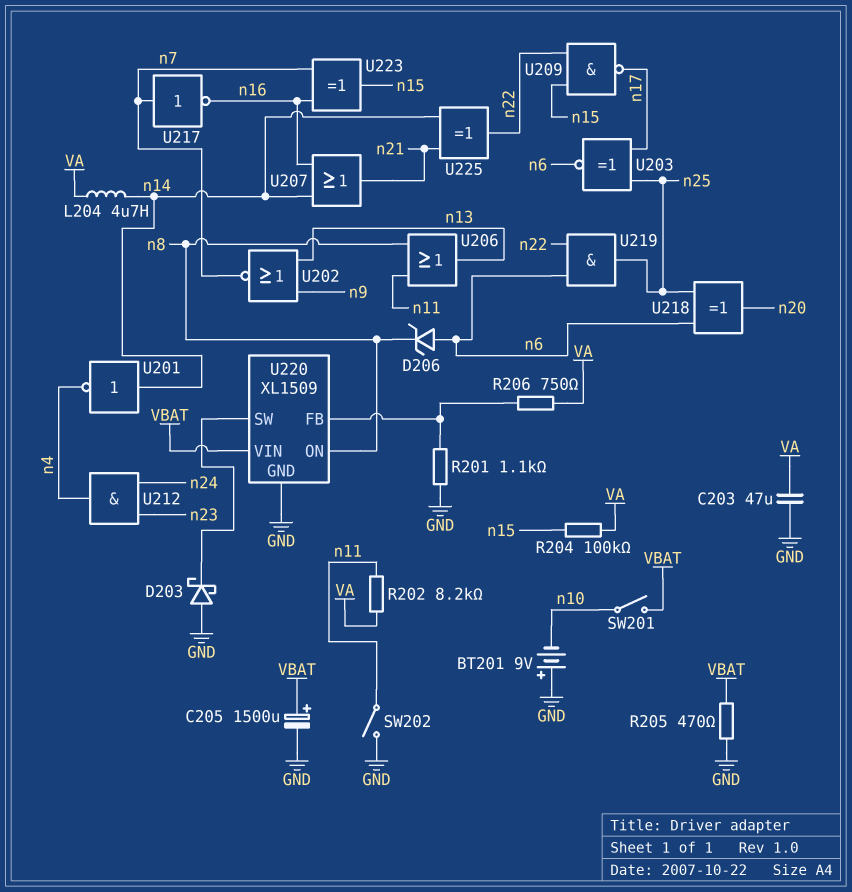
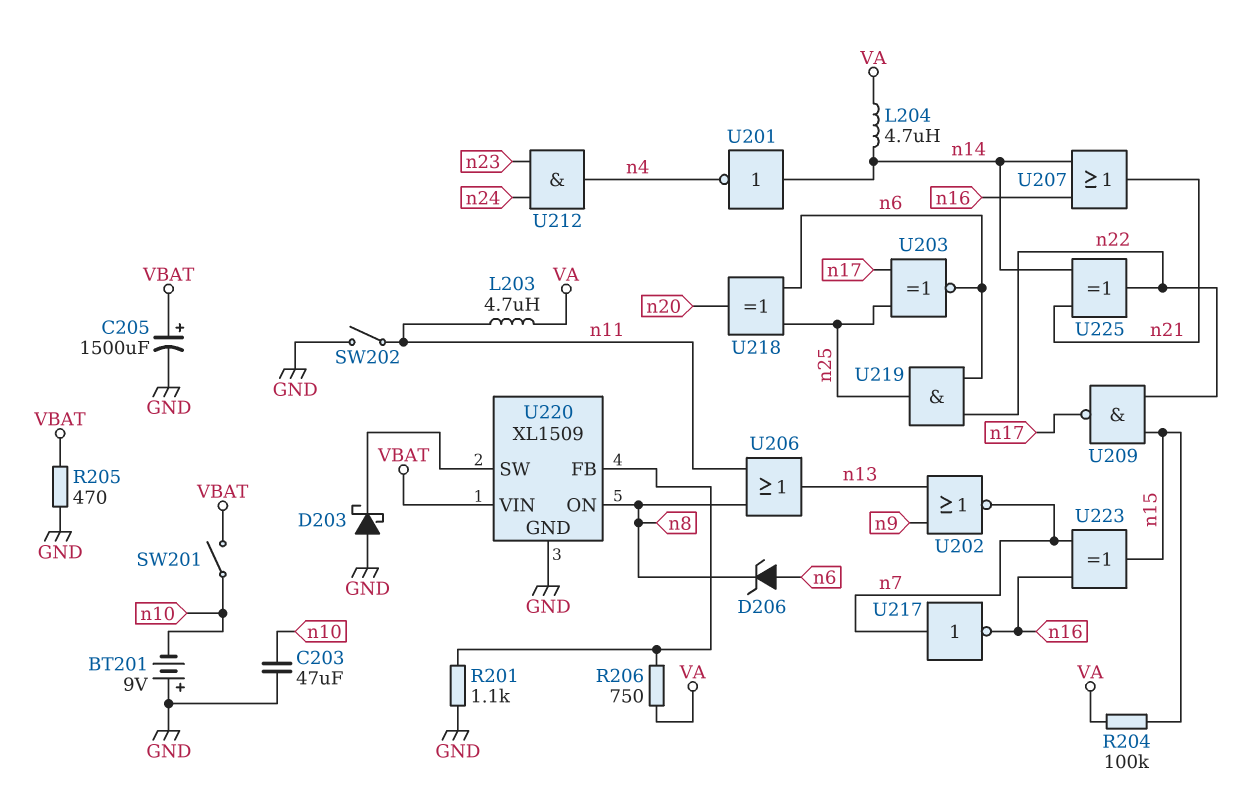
C203: 47uF (GND, VA) -> 47uF (GND, n10)
L203: none -> 4.7uH (VA, n11)
R202: 8.2k (VA, n11) -> none

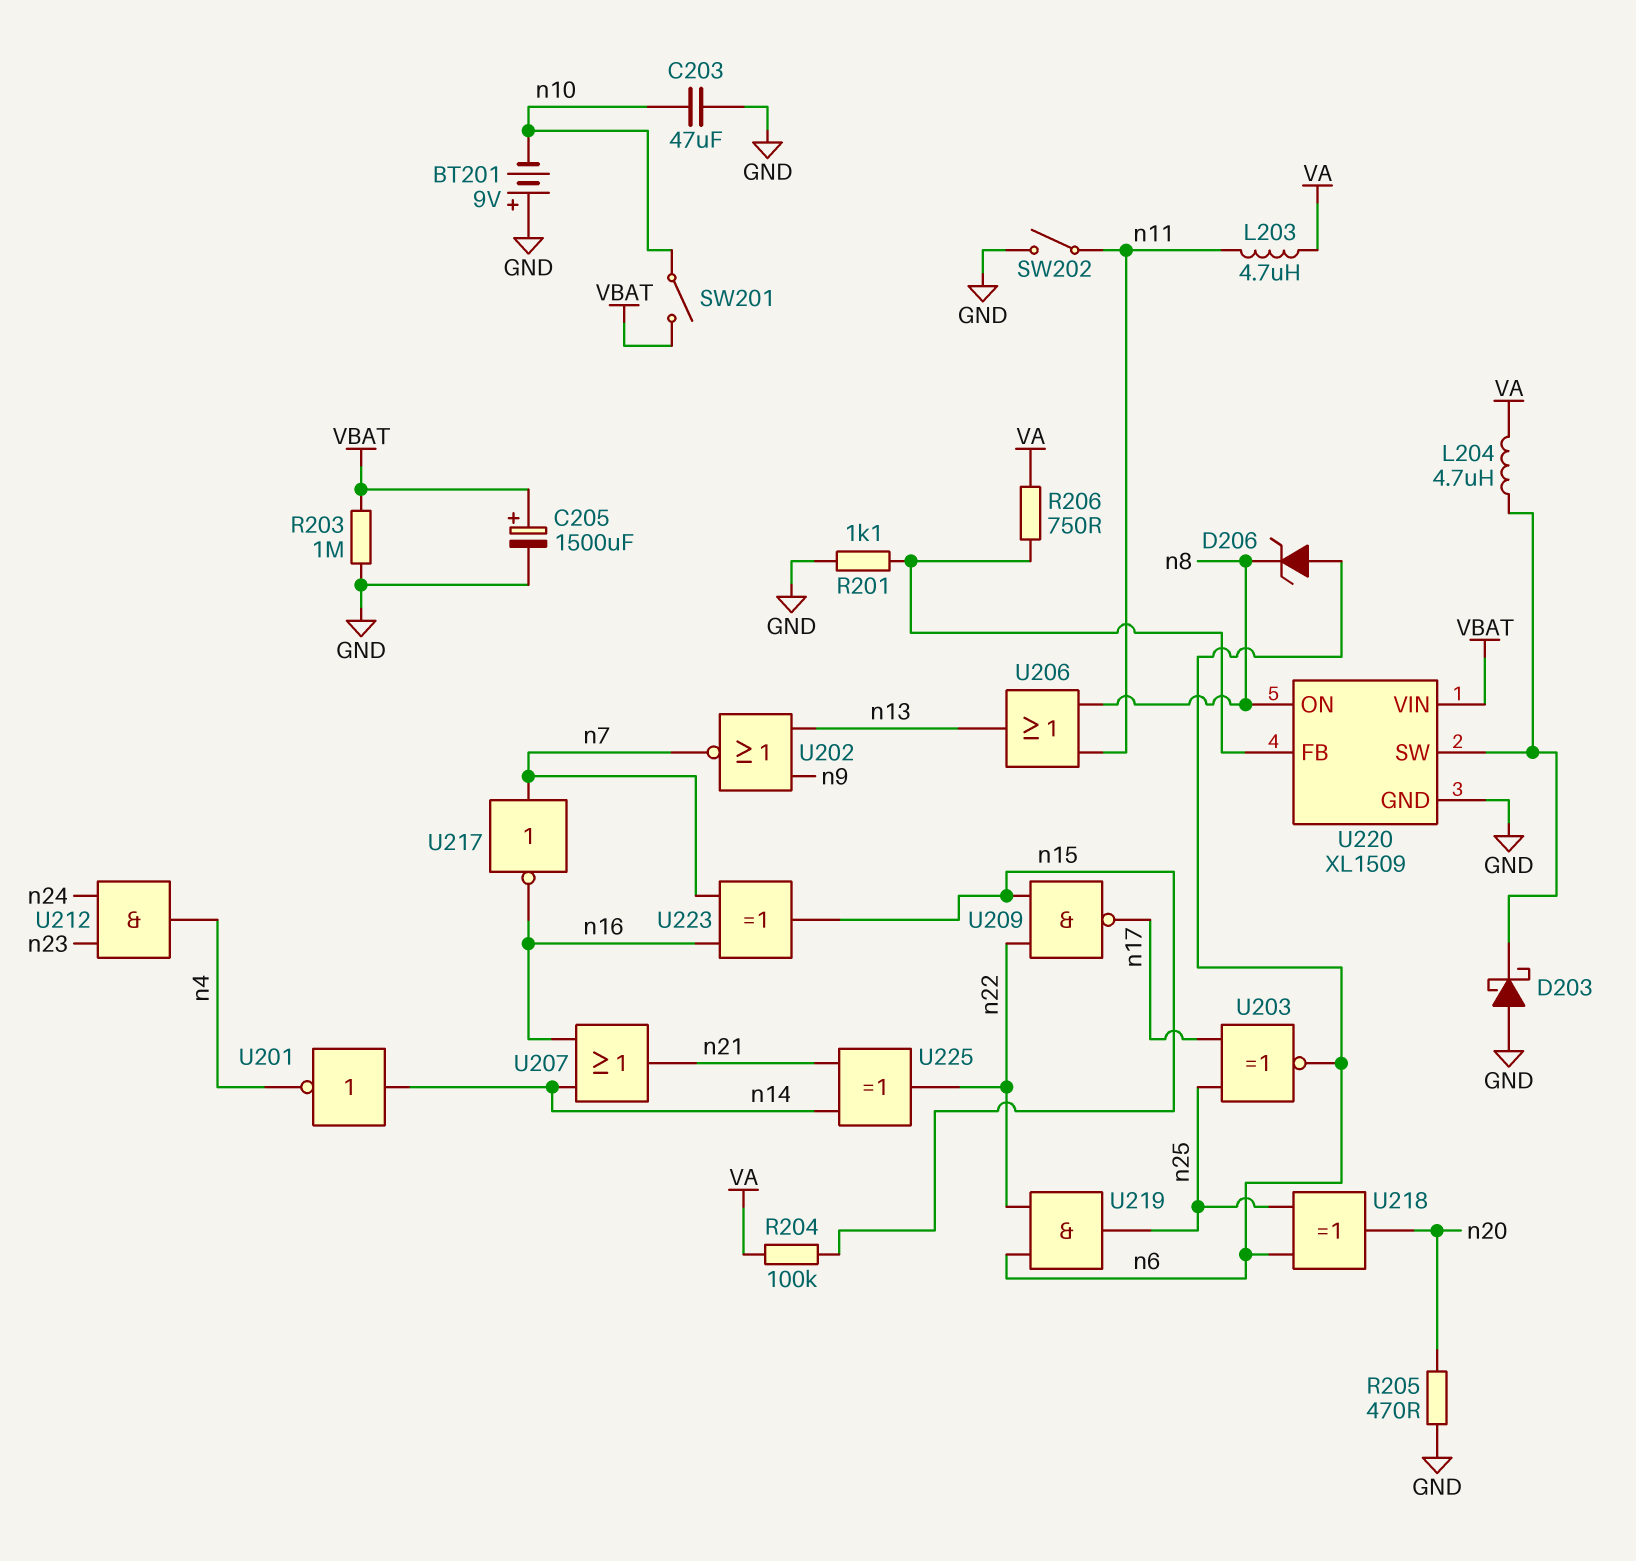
L204: 4.7uH (VA, n14) -> 4.7uH (U220/SW, VA)
R203: none -> 1M (GND, VBAT)
R205: 470 (GND, VBAT) -> 470 (GND, n20)

